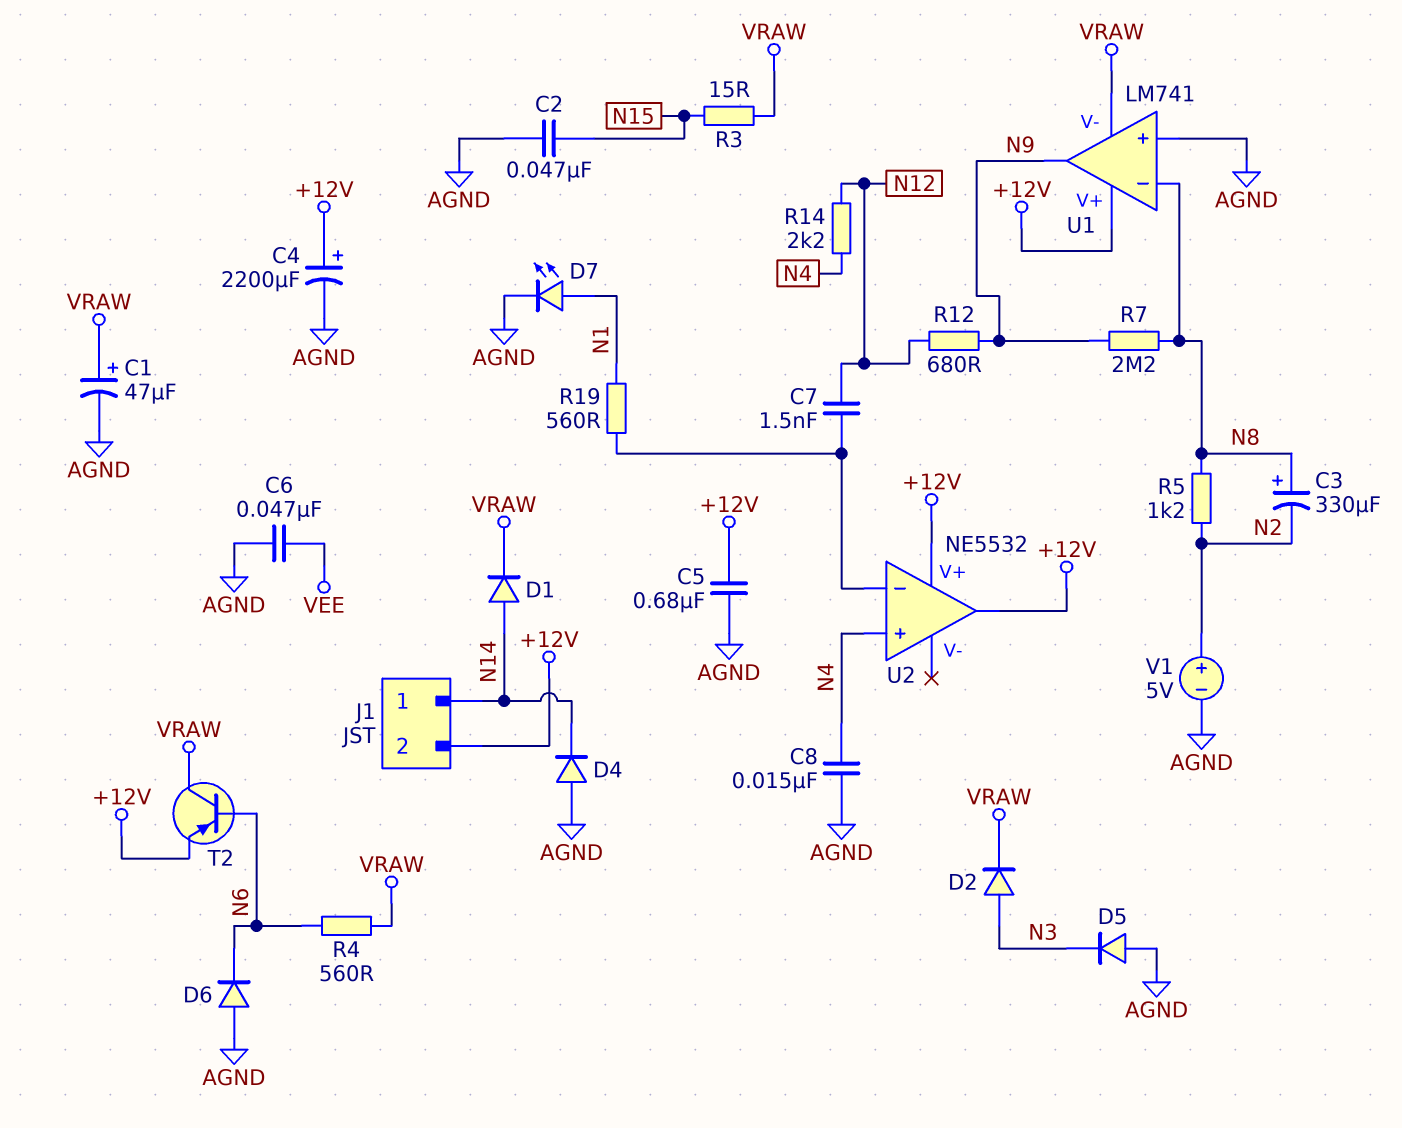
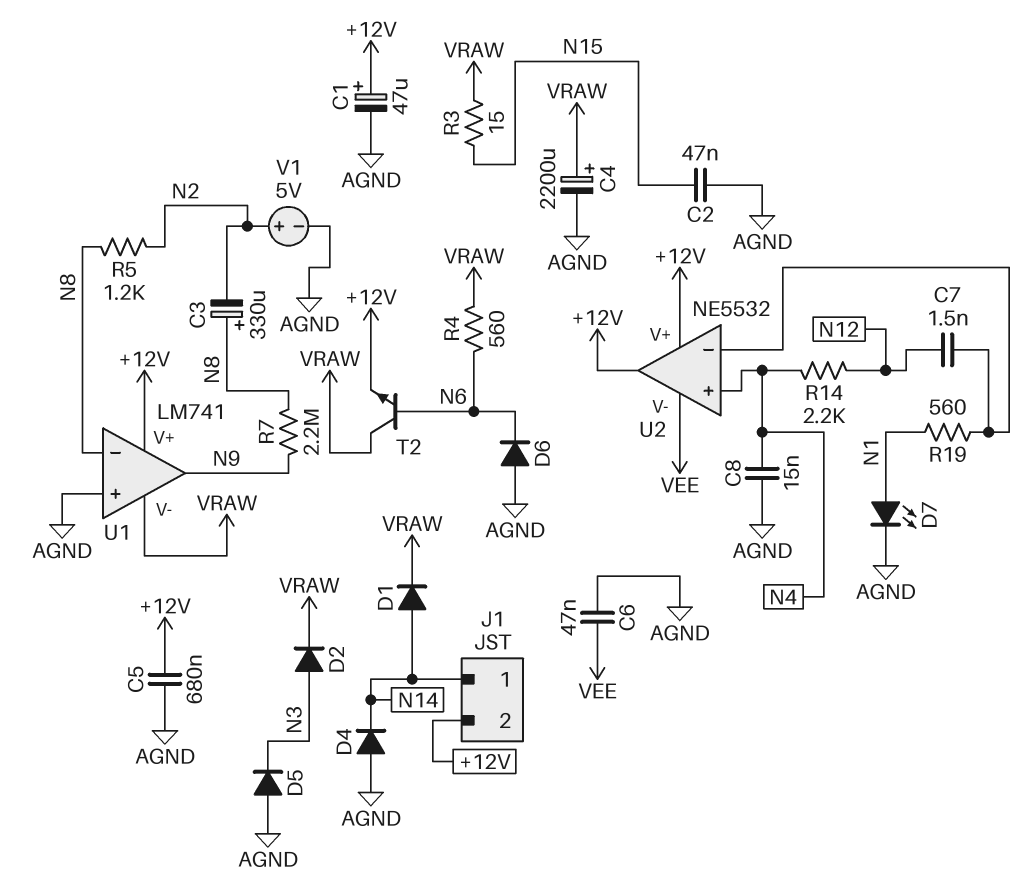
C1: 47uF (plus VRAW, minus AGND) -> 47uF (plus +12V, minus AGND)
C4: 2200uF (plus +12V, minus AGND) -> 2200uF (plus VRAW, minus AGND)
R12: 680 (N9, N12) -> none
T2: PNP (B N6, C VRAW, E +12V) -> NPN (B N6, C VRAW, E +12V)
U2 pin V-: none -> VEE

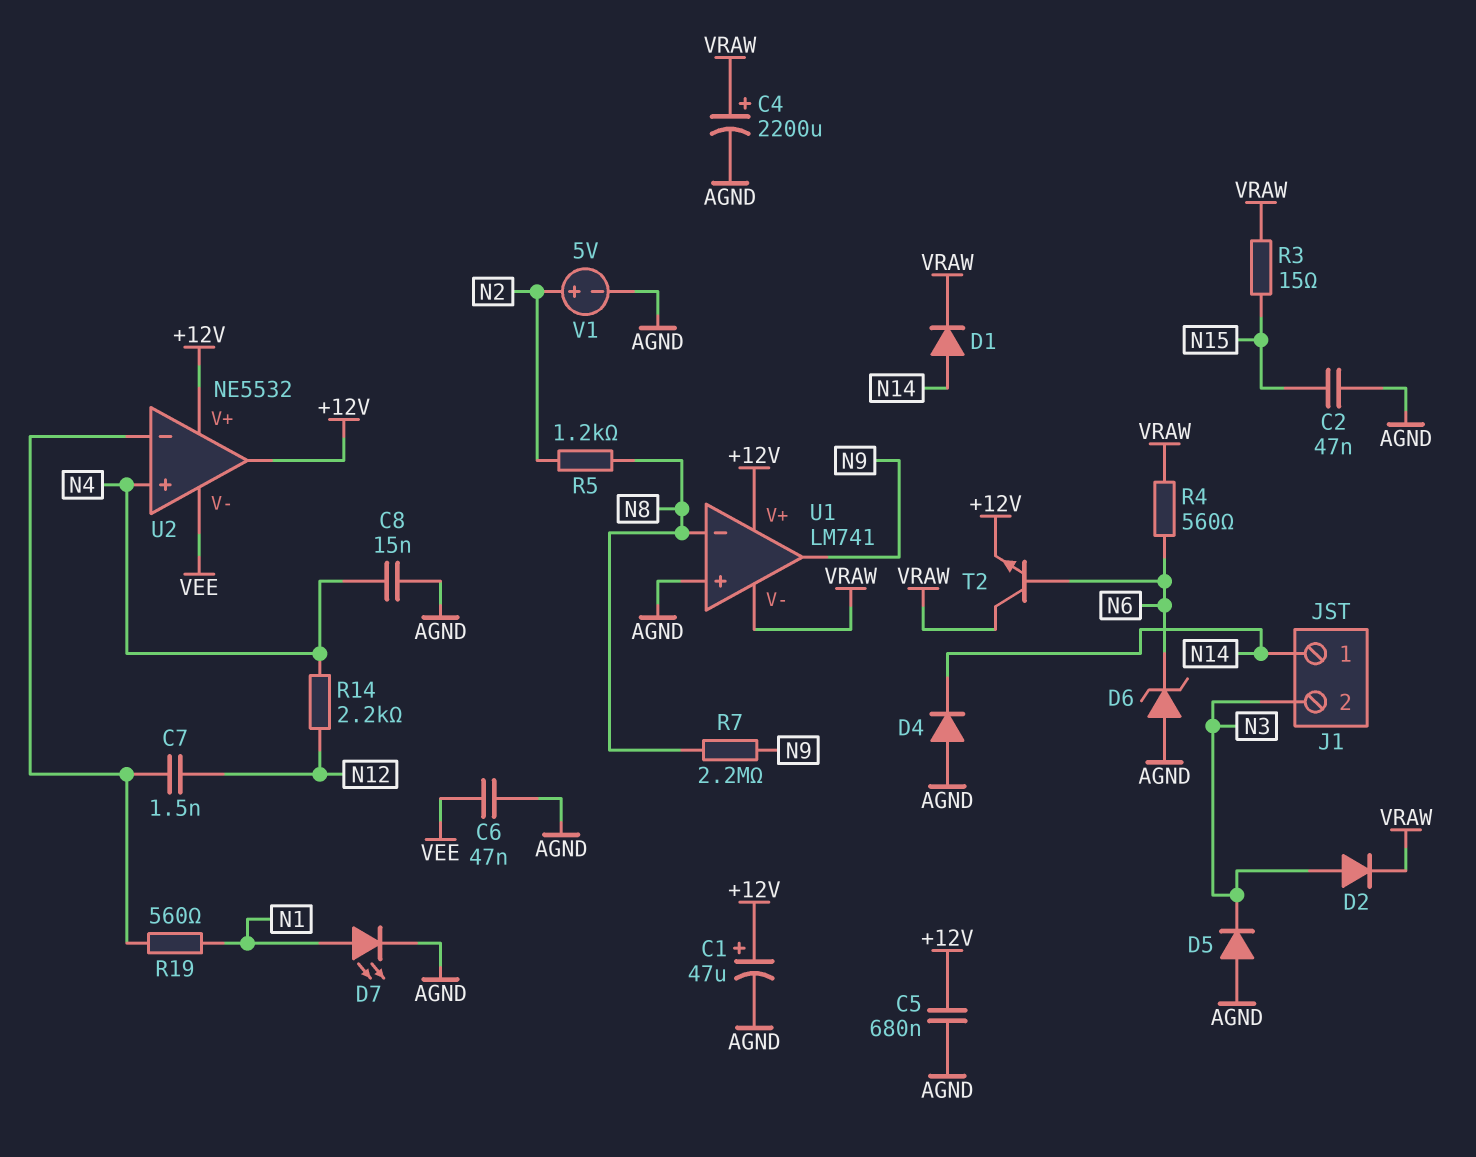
C3: 330uF (plus N8, minus N2) -> none
D6: diode (A AGND, K N6) -> zener (A AGND, K N6)
J1 pin 2: +12V -> N3

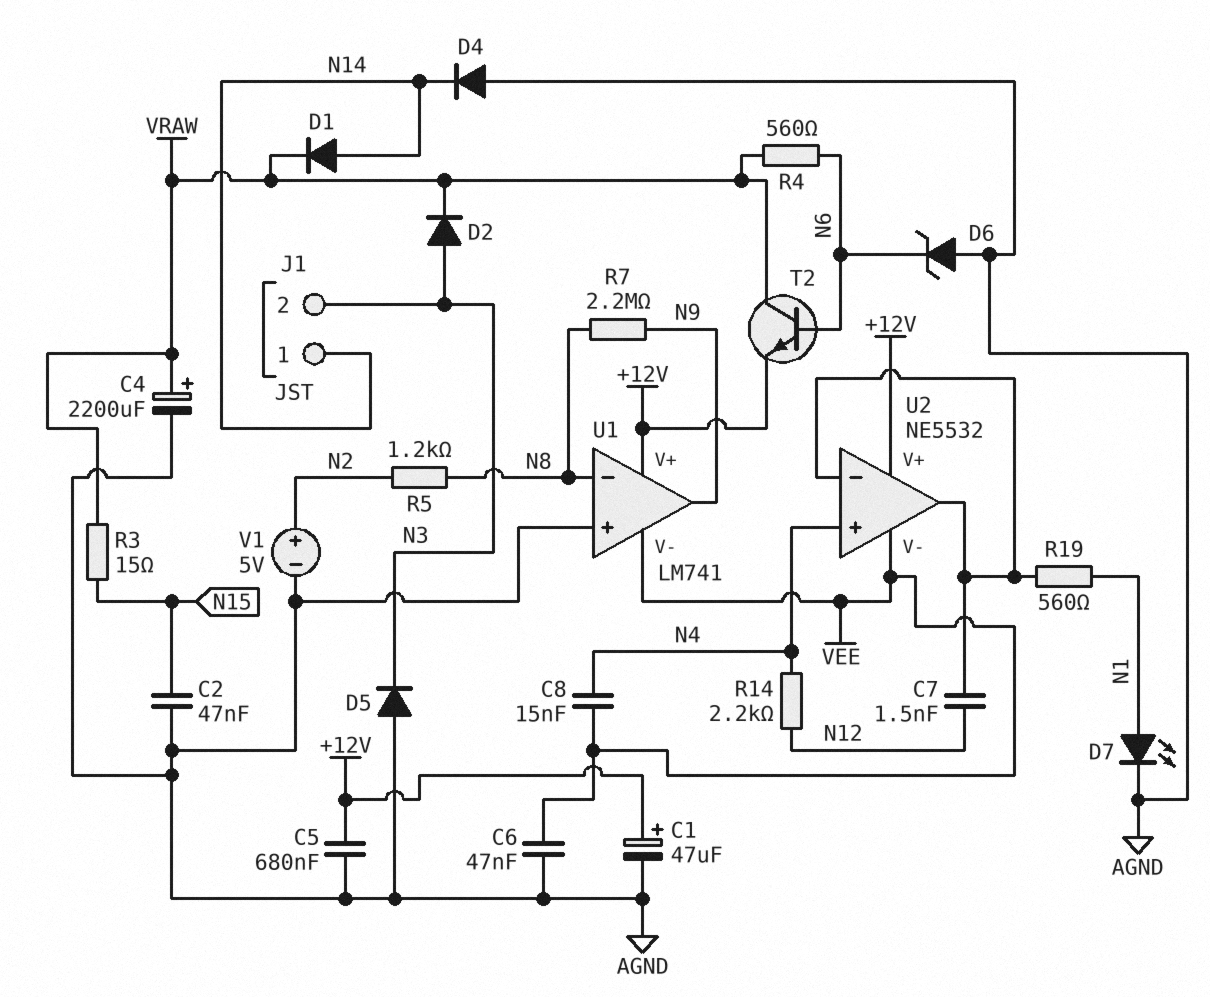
C8: 15nF (AGND, N4) -> 15nF (N4, VEE)
U1 pin V-: VRAW -> VEE
U2 pin out: +12V -> U2/in-

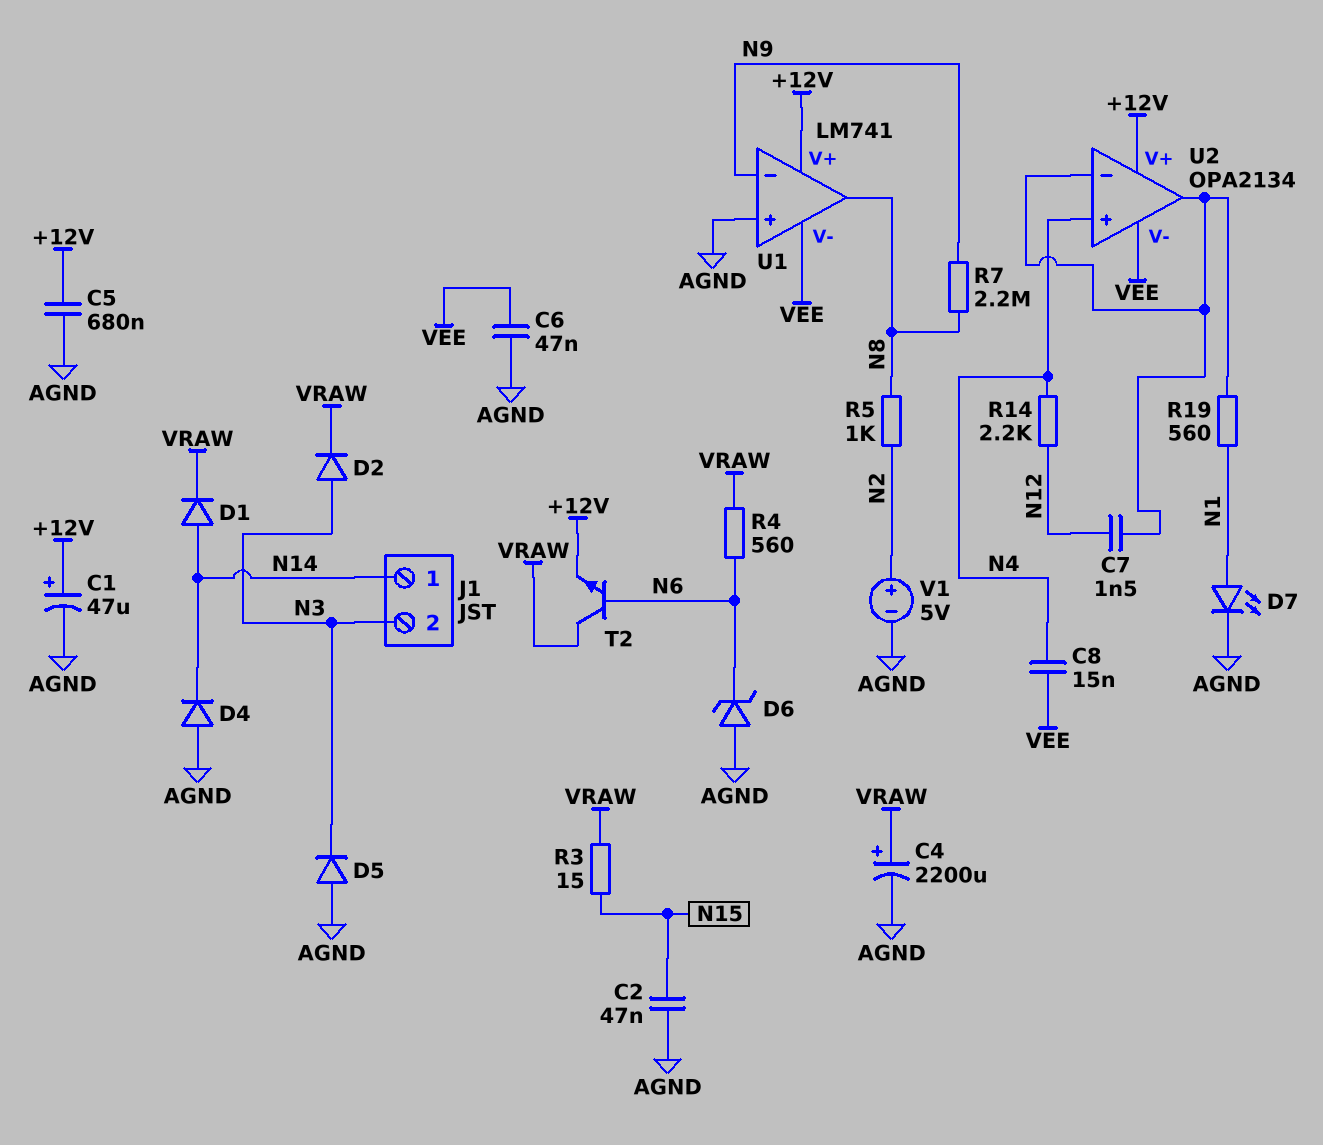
R5: 1.2k (N2, N8) -> 1k (N2, N8)
U1 pin in-: N8 -> N9
U1 pin out: N9 -> N8
U2: NE5532 -> OPA2134

